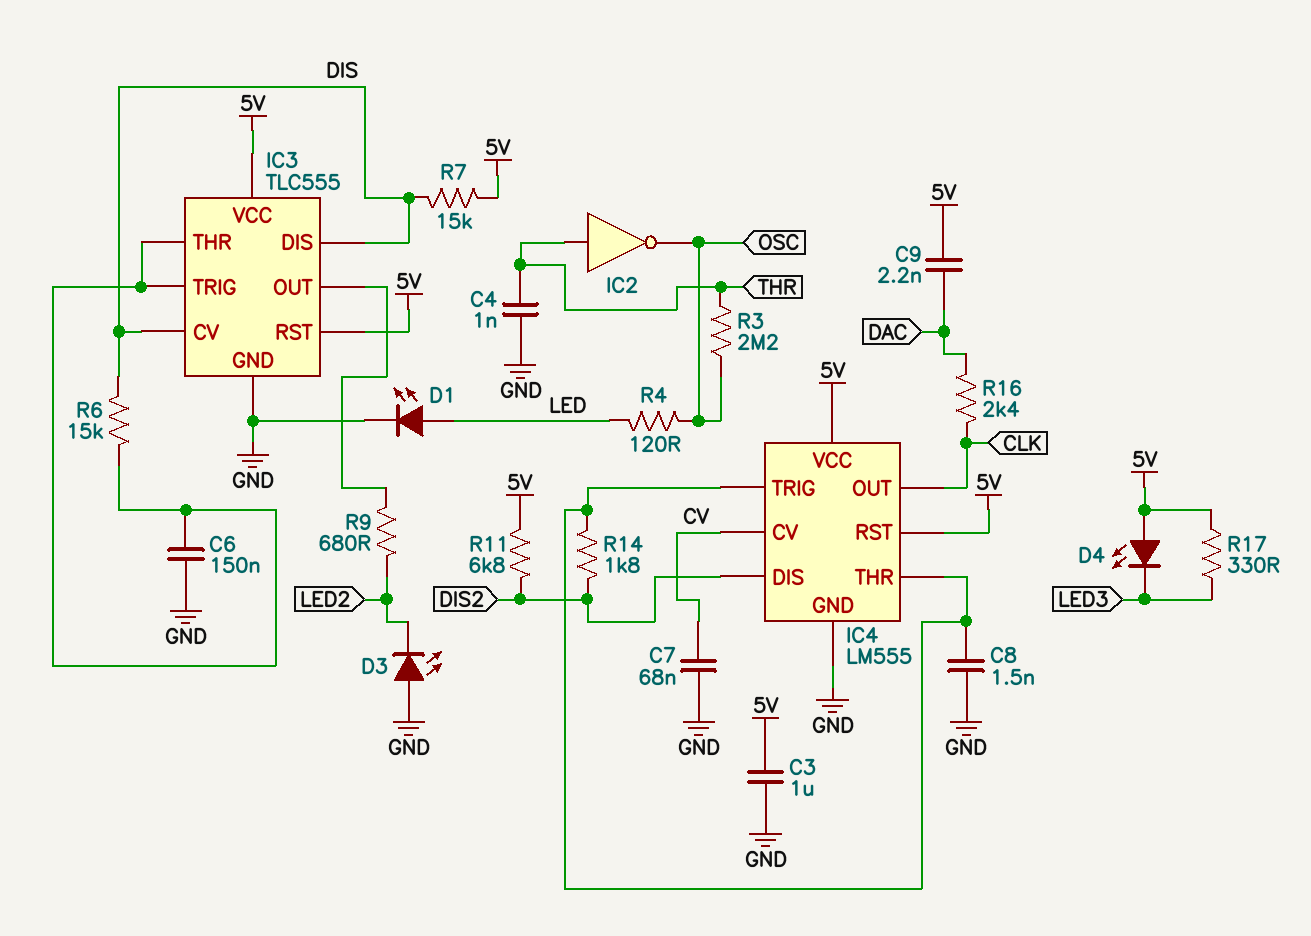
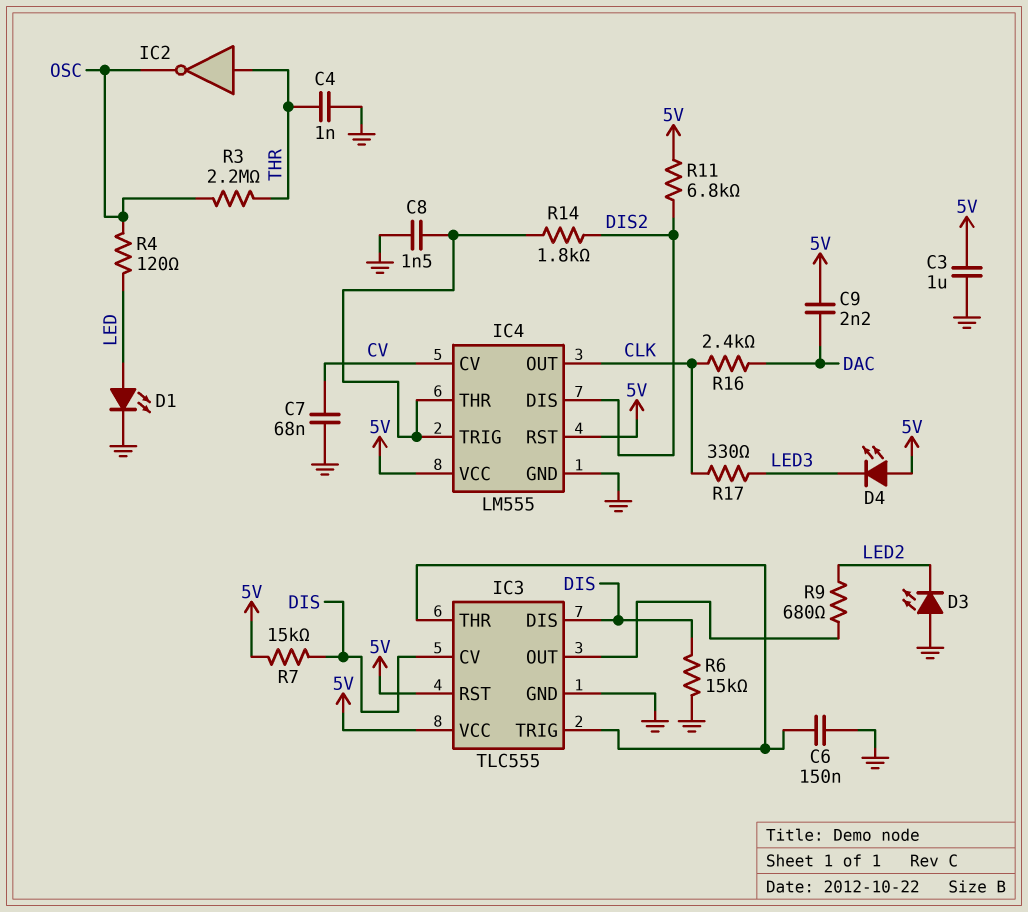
R6: 15k (DIS, IC3/THR) -> 15k (DIS, GND)
R17: 330 (5V, LED3) -> 330 (CLK, LED3)

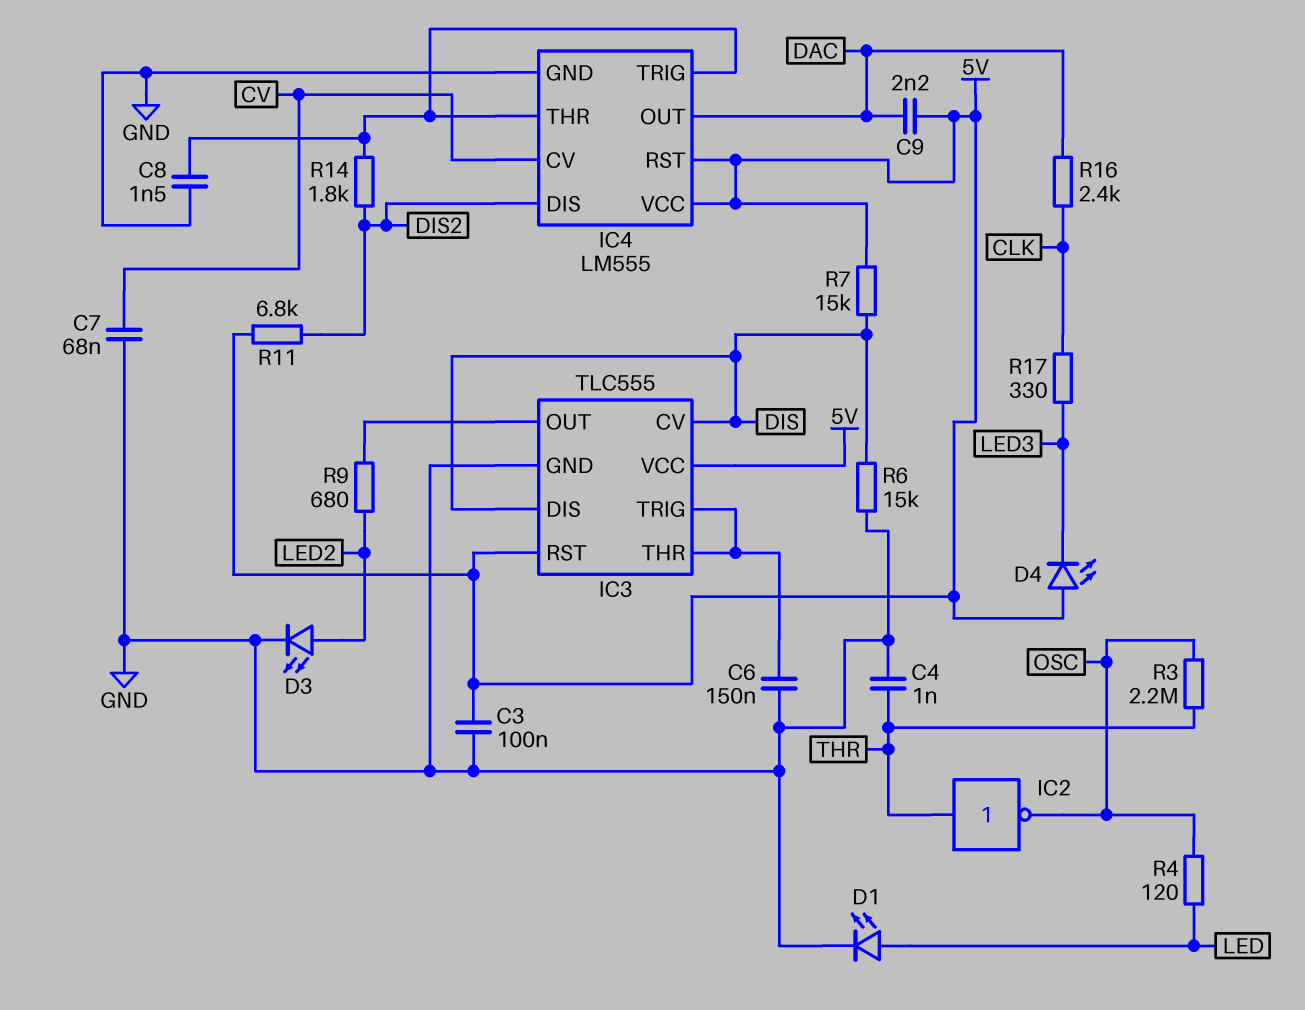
C3: 1uF (5V, GND) -> 100nF (5V, GND)
D3: LED (A GND, K LED2) -> LED (A LED2, K GND)
IC4 pin OUT: CLK -> DAC

